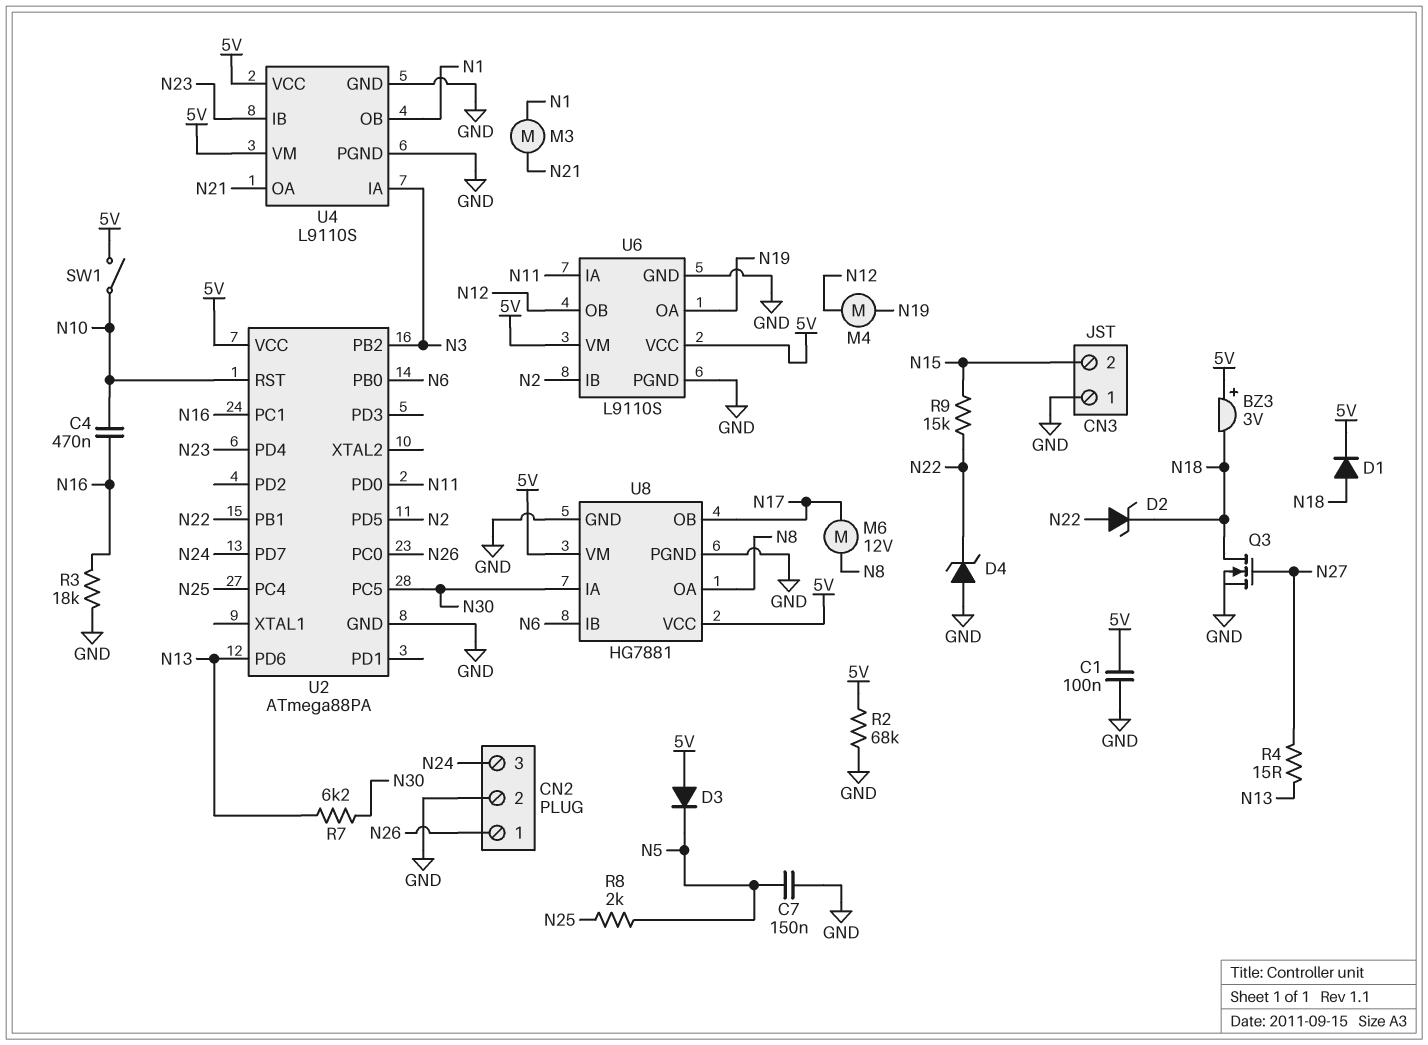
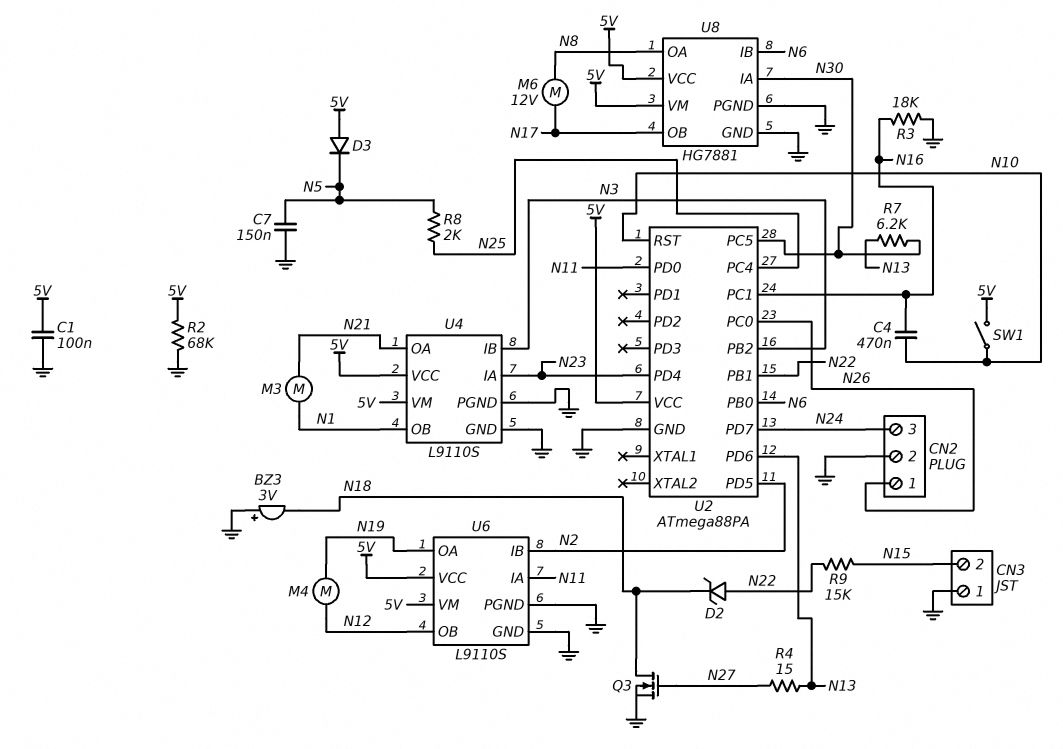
BZ3: buzzer 3V (plus 5V, minus N18) -> buzzer 3V (plus GND, minus N18)
D1: diode (A N18, K 5V) -> none
D4: zener (A GND, K N22) -> none
U4 pin IA: N3 -> N23
U4 pin IB: N23 -> N3

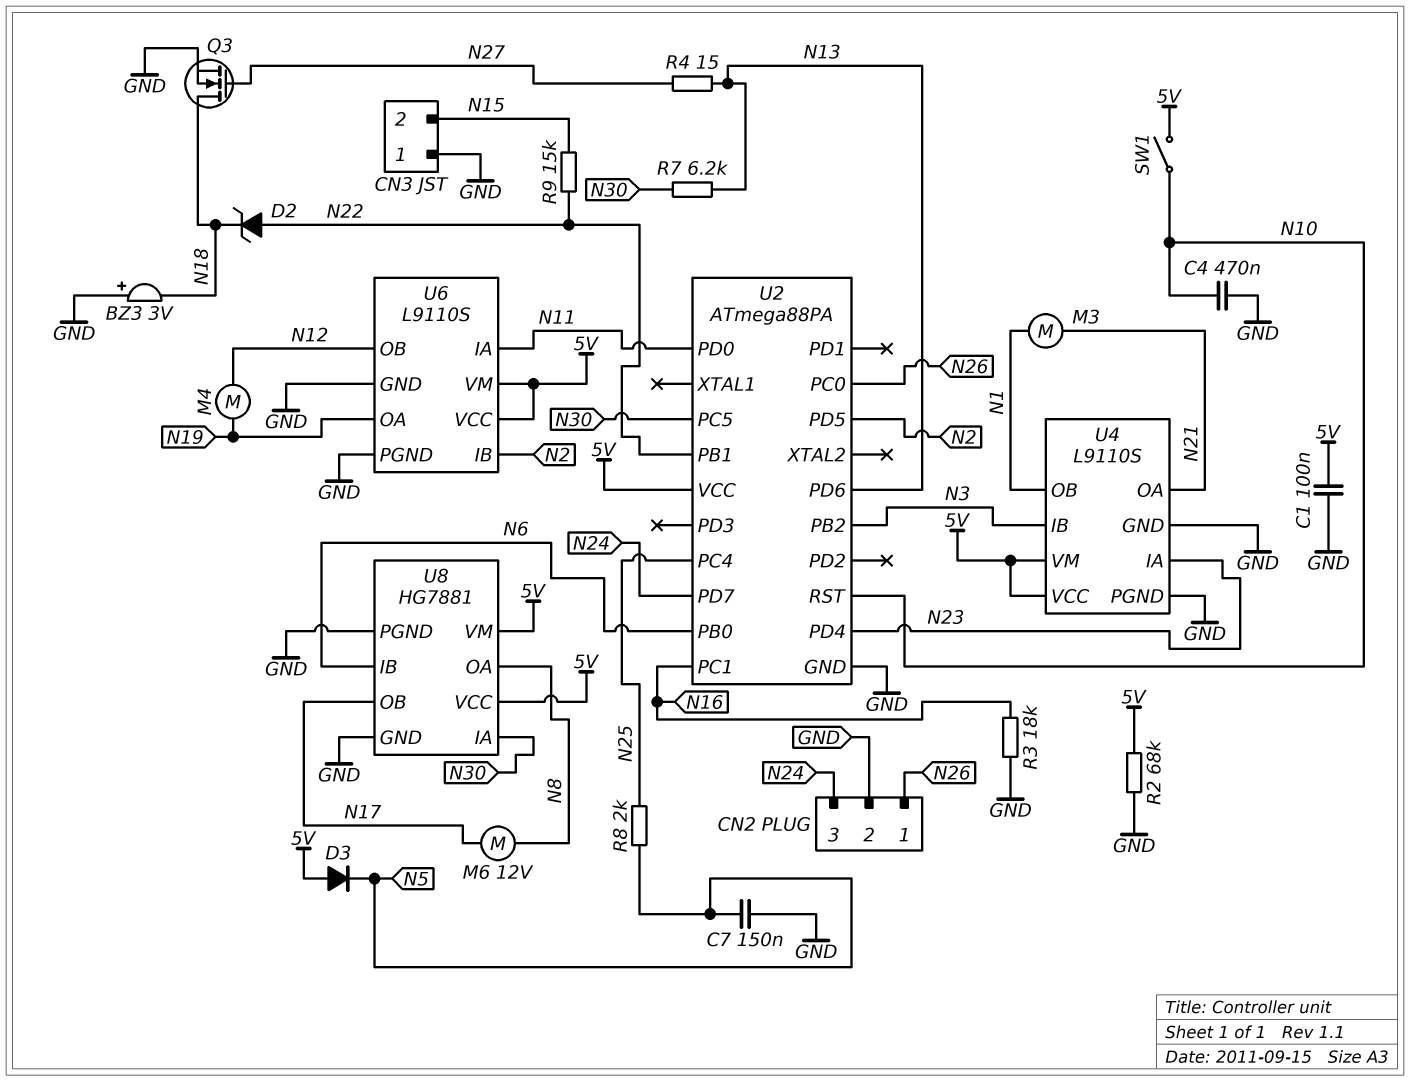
C4: 470nF (N10, N16) -> 470nF (GND, N10)

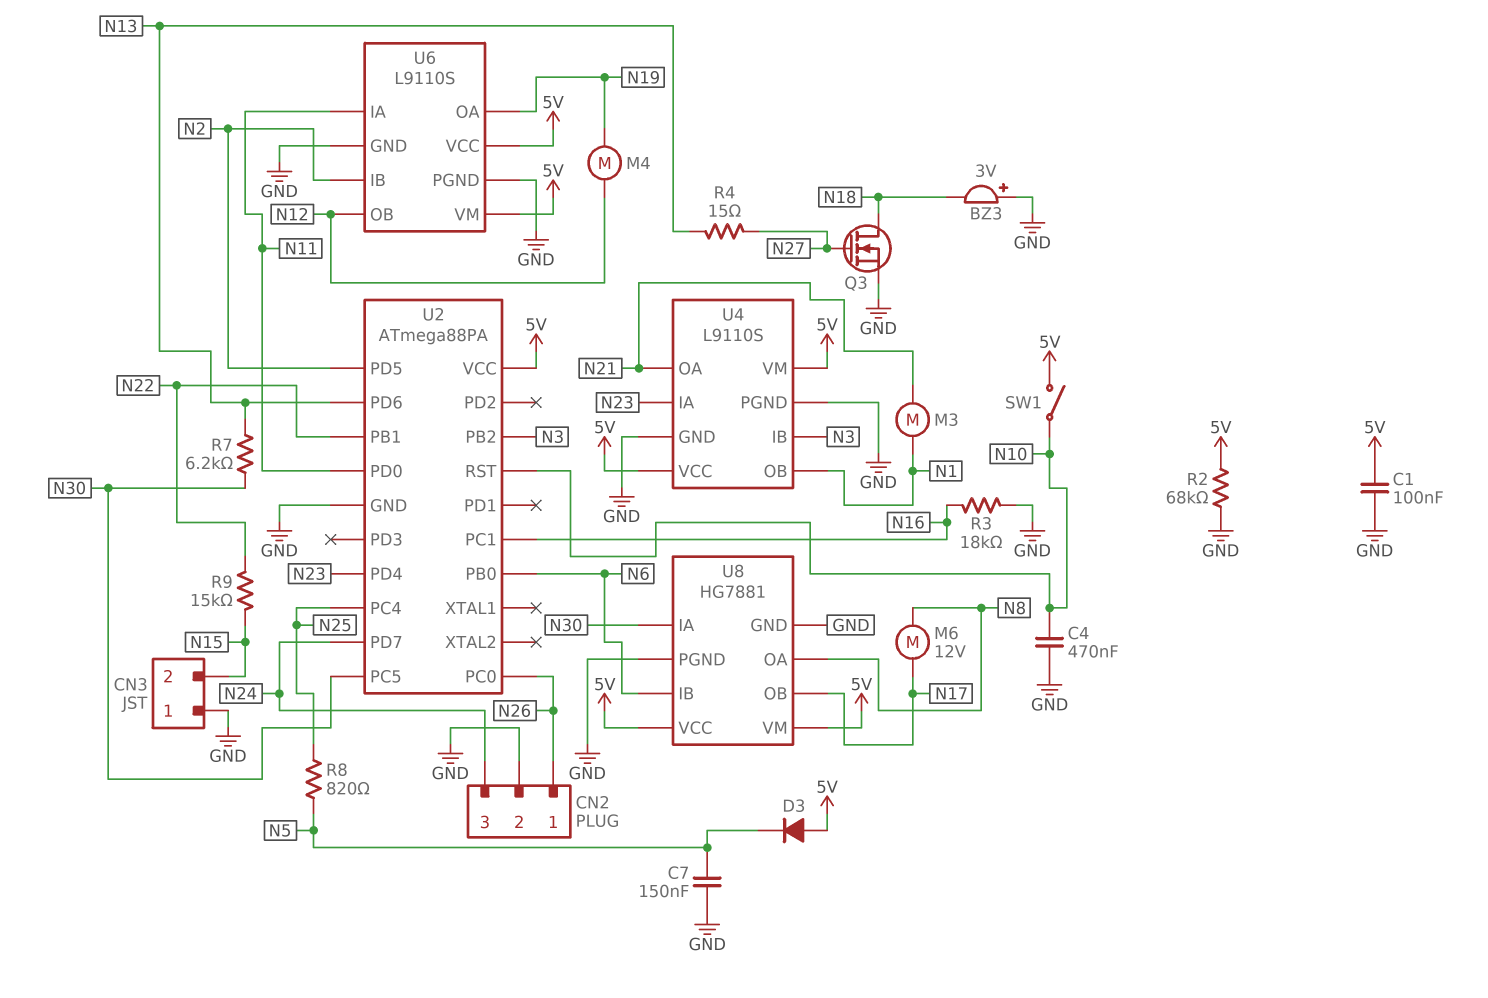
D2: zener (A N22, K N18) -> none
R8: 2k (N5, N25) -> 820 (N5, N25)

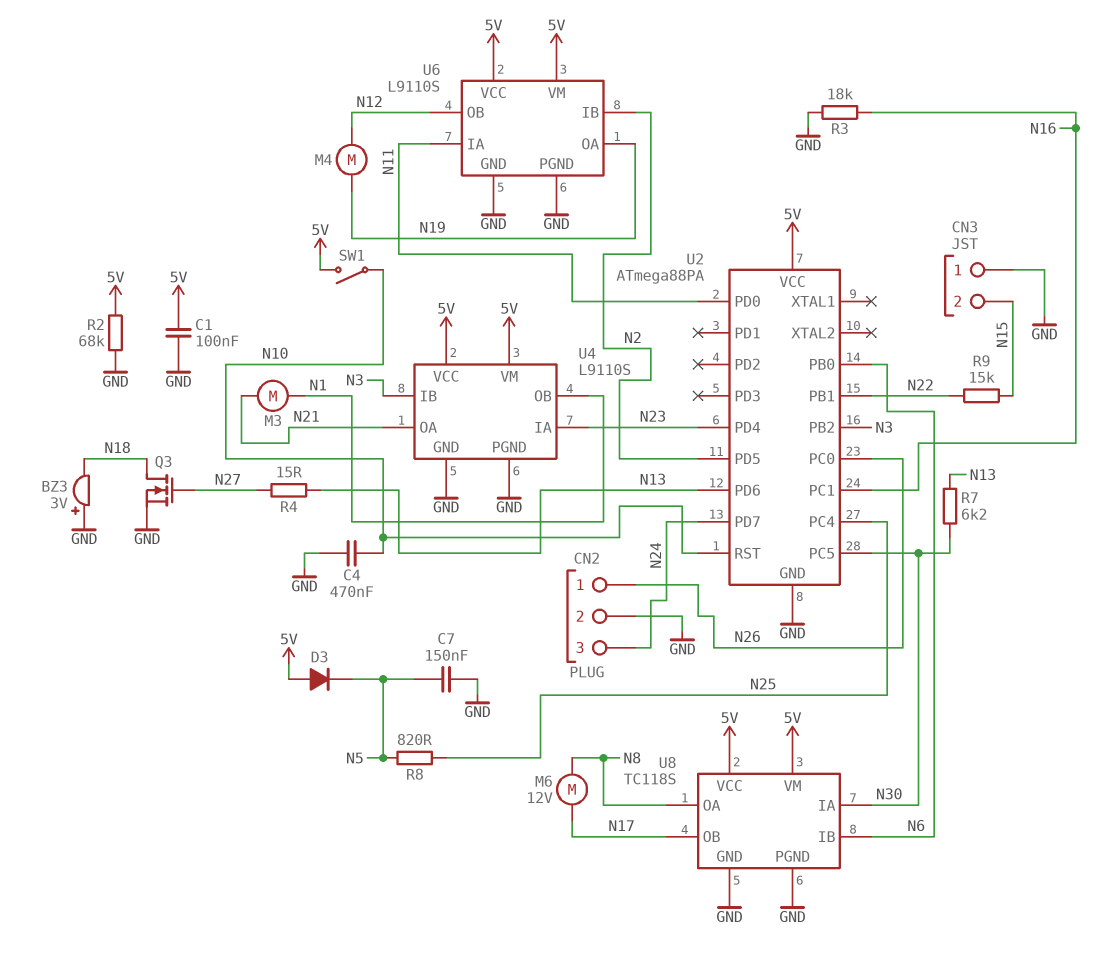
U8: HG7881 -> TC118S

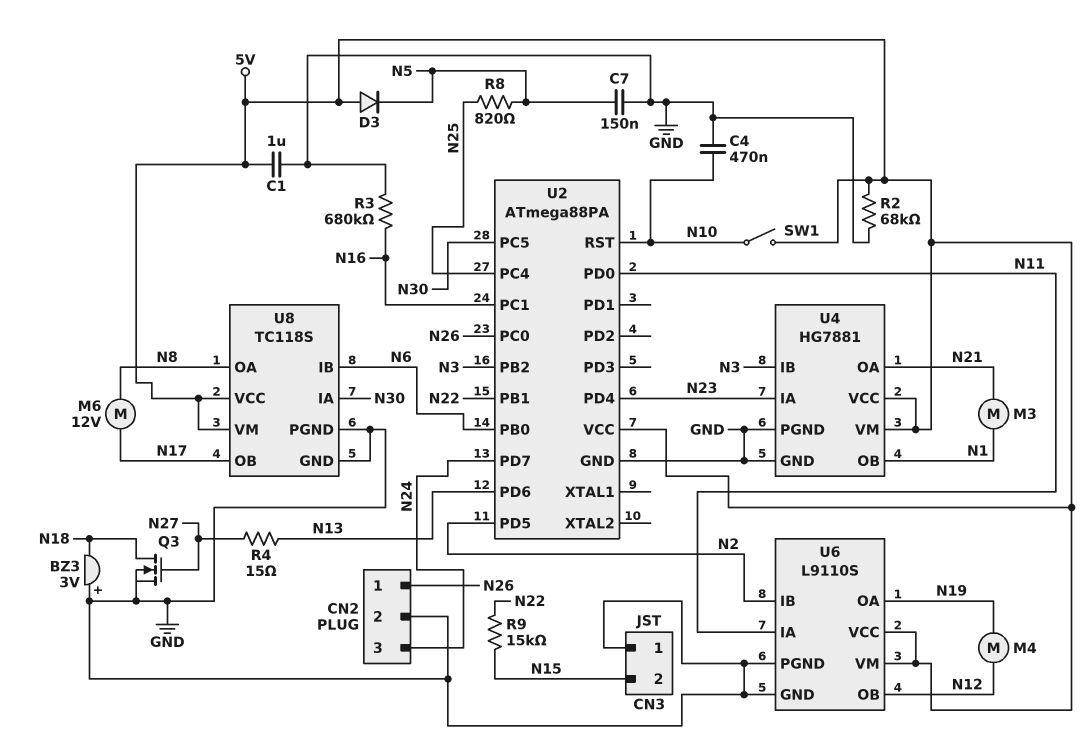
C1: 100nF (5V, GND) -> 1uF (5V, GND)
R3: 18k (GND, N16) -> 680k (GND, N16)
R7: 6.2k (N13, N30) -> none
U4: L9110S -> HG7881

